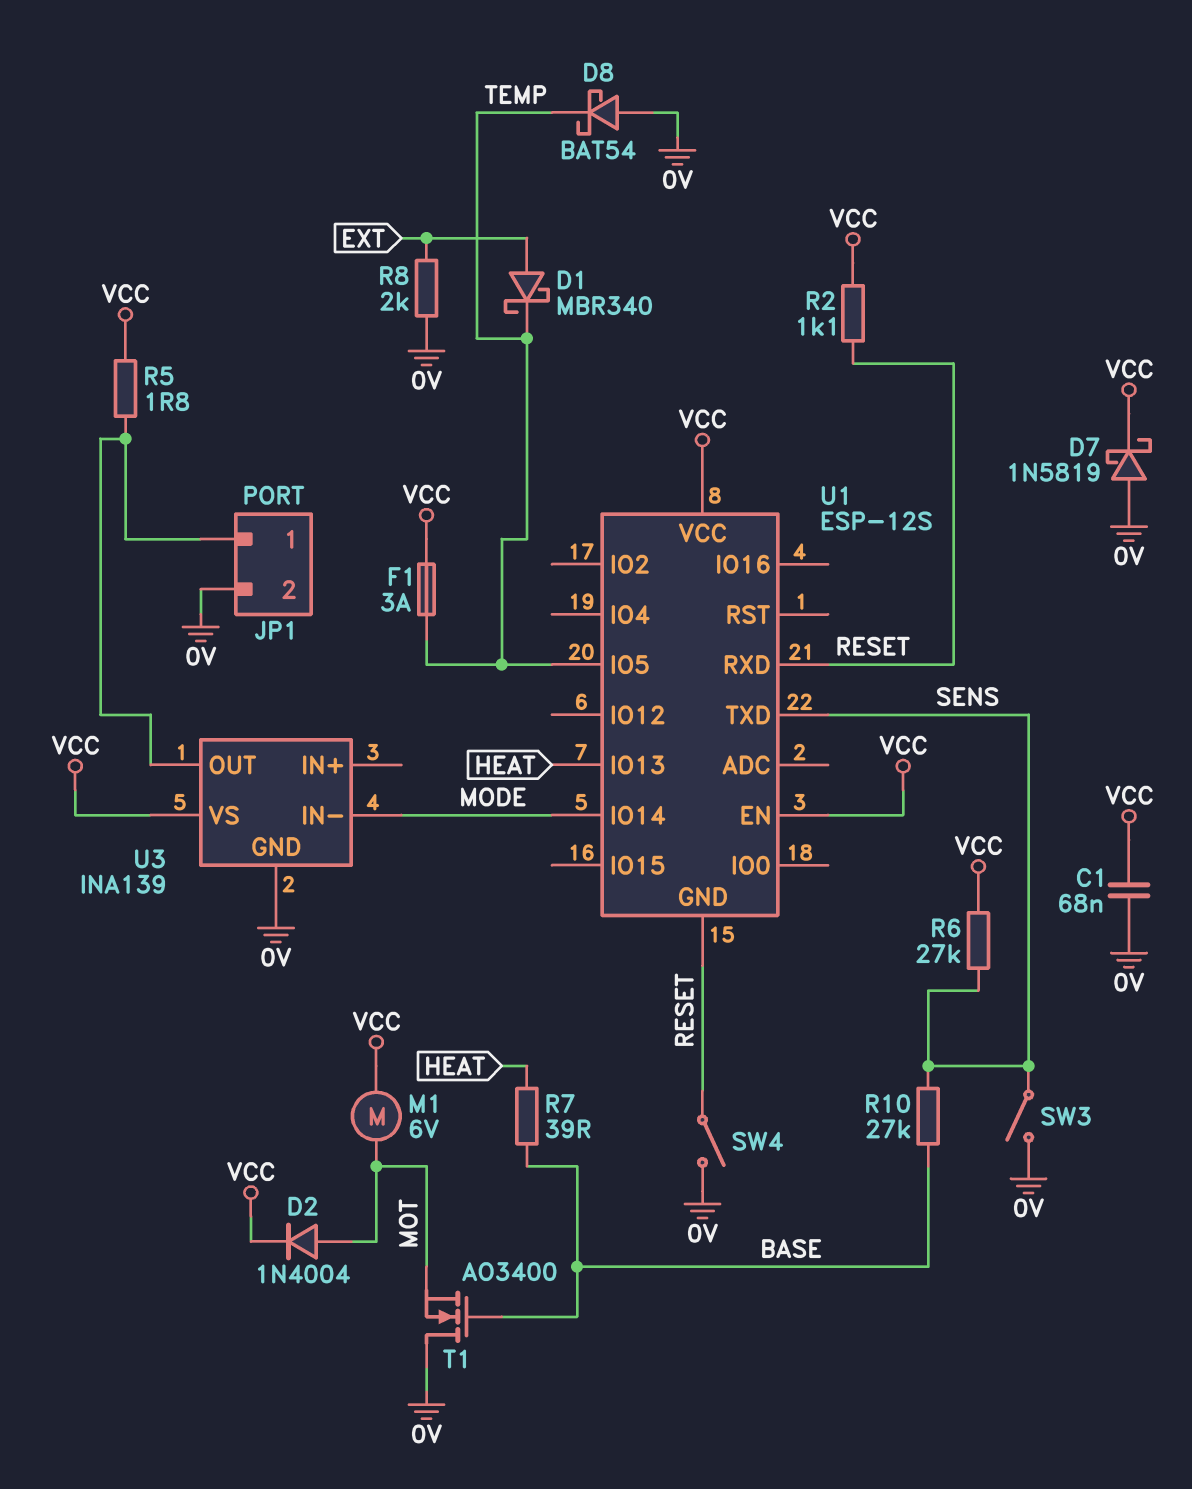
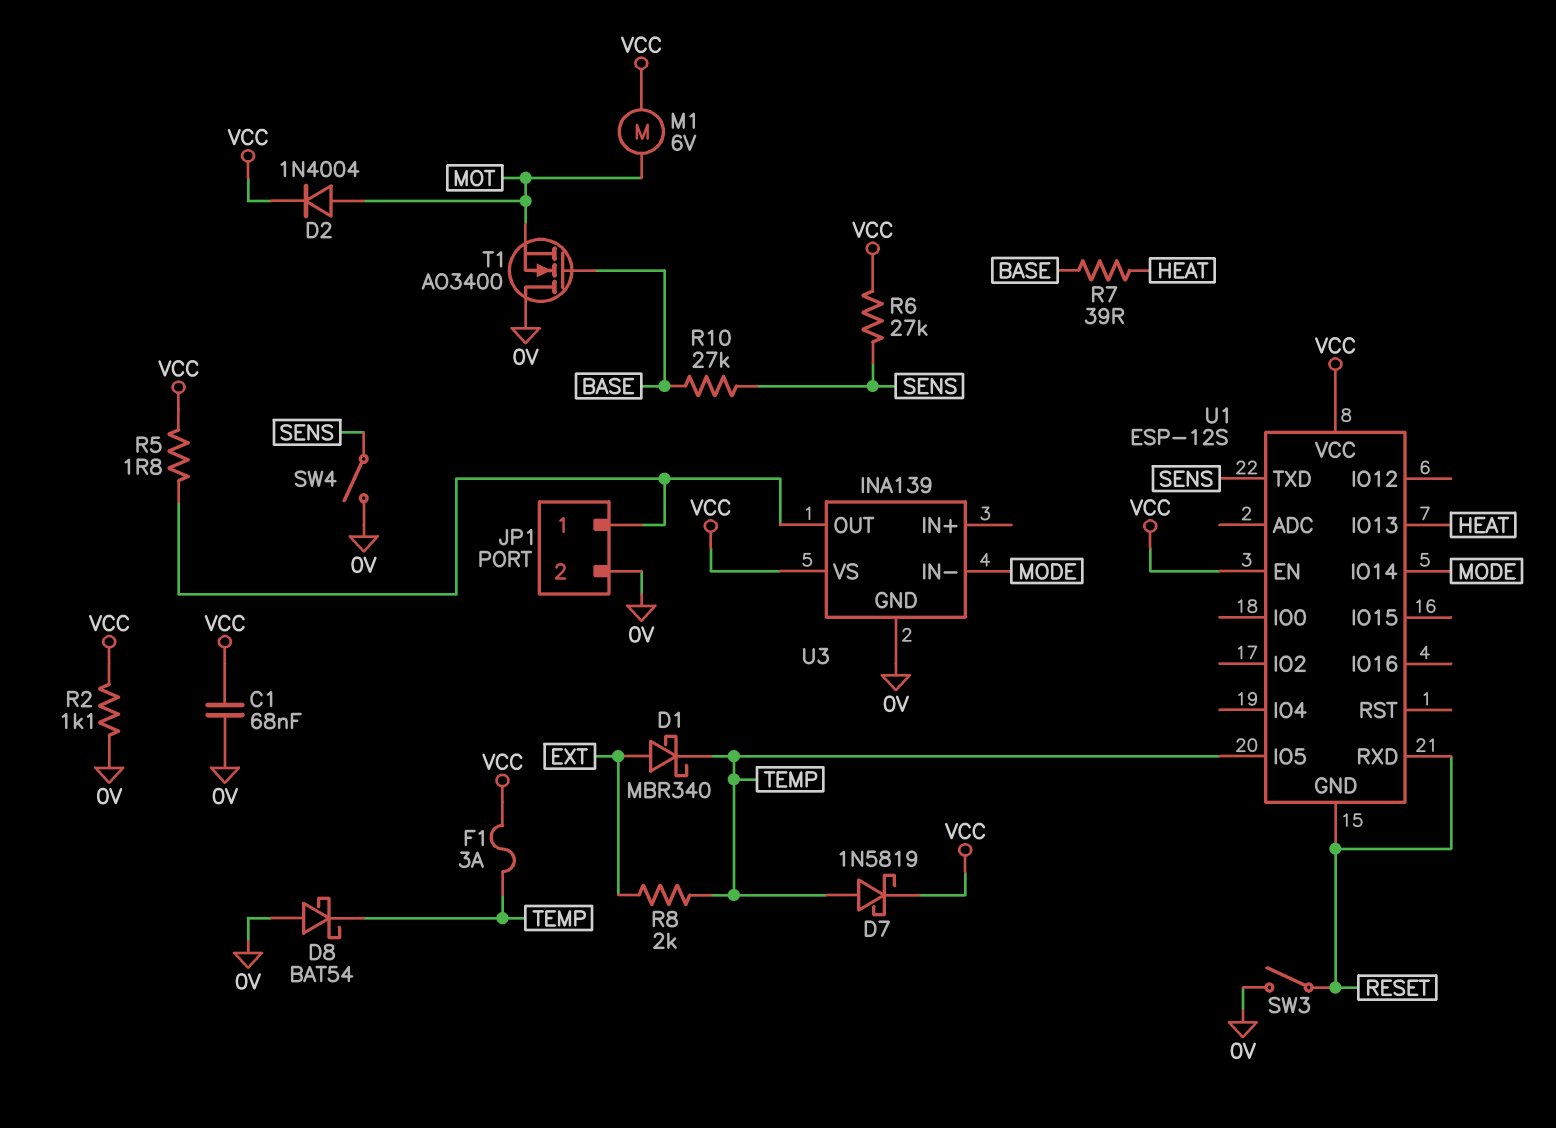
D7: schottky 1N5819 (A 0V, K VCC) -> schottky 1N5819 (A TEMP, K VCC)
R2: 1.1k (RESET, VCC) -> 1.1k (0V, VCC)
R8: 2k (0V, EXT) -> 2k (EXT, TEMP)
SW3: switch (0V, SENS) -> switch (0V, RESET)
SW4: switch (0V, RESET) -> switch (0V, SENS)

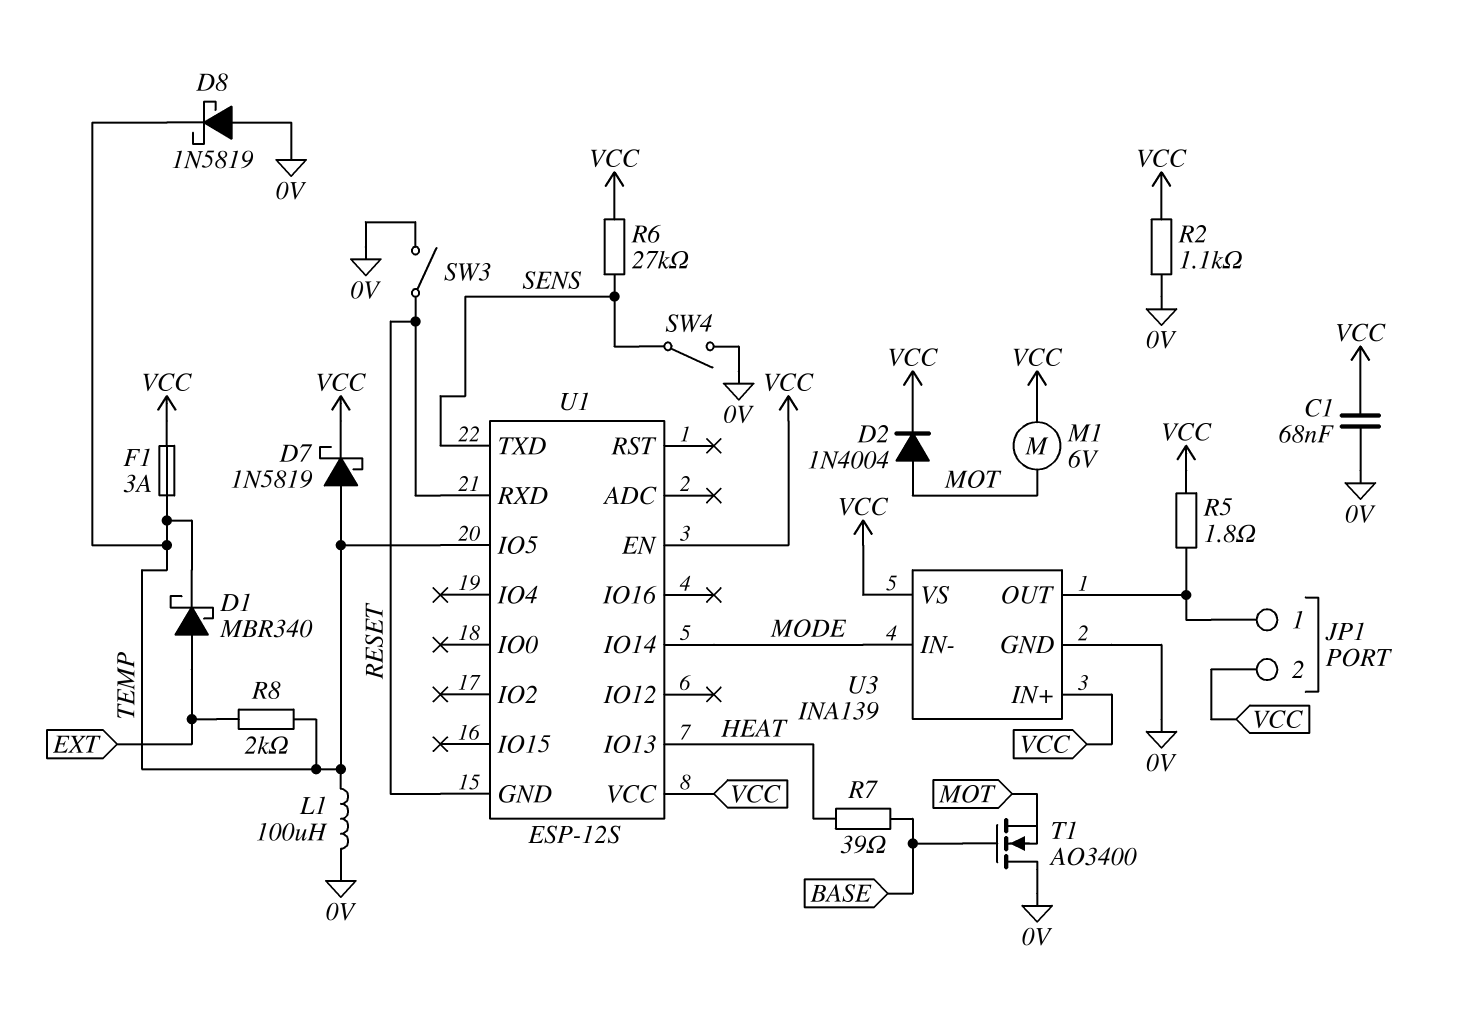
D8: schottky BAT54 (A 0V, K TEMP) -> schottky 1N5819 (A 0V, K TEMP)
JP1 pin 2: 0V -> VCC
L1: none -> 100uH (0V, TEMP)
R10: 27k (BASE, SENS) -> none
U3 pin IN+: none -> VCC

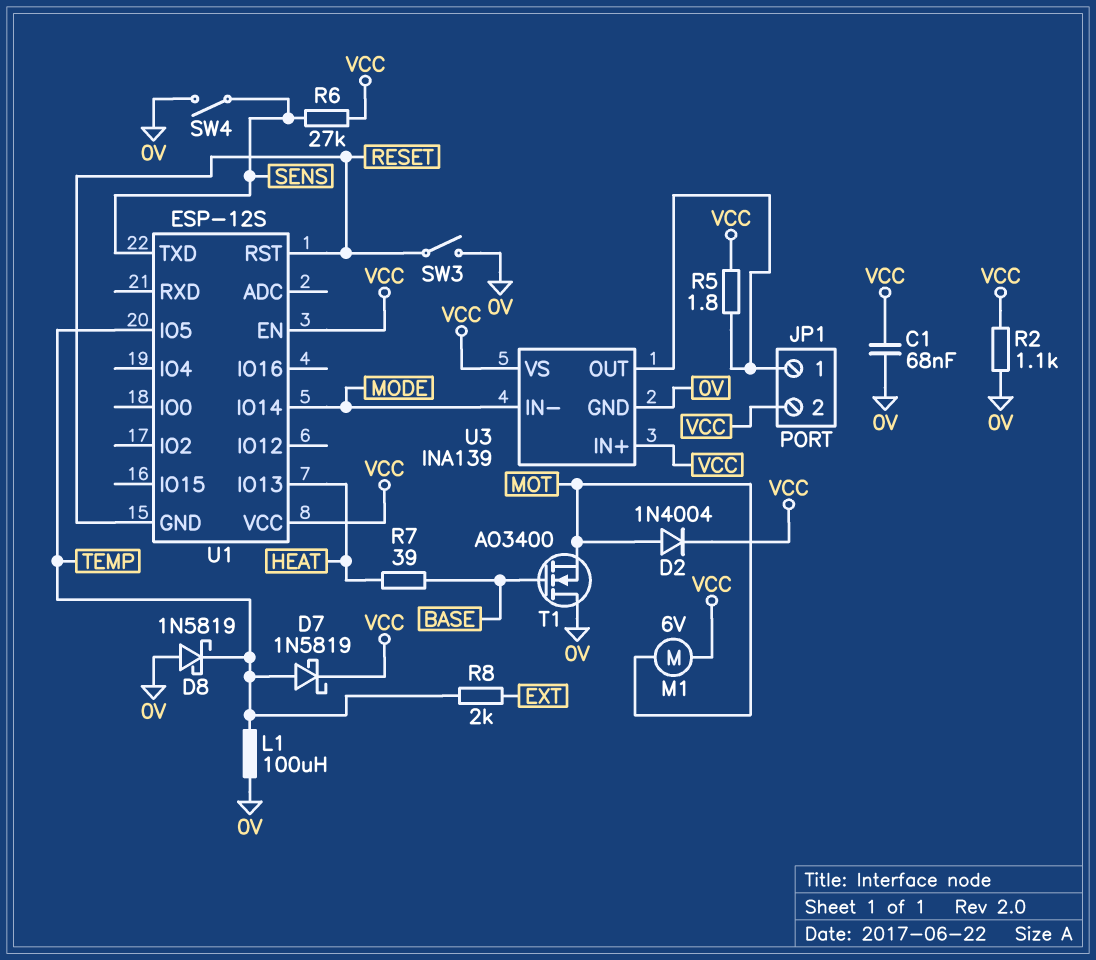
D1: schottky MBR340 (A EXT, K TEMP) -> none
F1: 3A (TEMP, VCC) -> none
U1 pin RST: none -> RESET
U1 pin RXD: RESET -> none

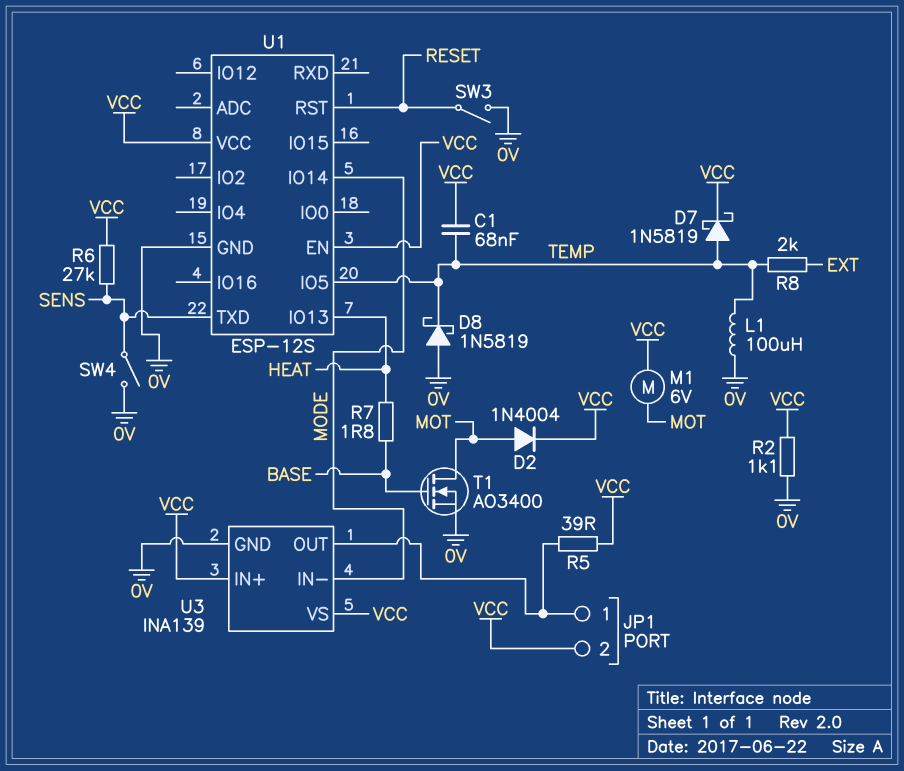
C1: 68nF (0V, VCC) -> 68nF (TEMP, VCC)
R5: 1.8 (JP1/1, VCC) -> 39 (JP1/1, VCC)
R7: 39 (BASE, HEAT) -> 1.8 (BASE, HEAT)
T1: NMOS AO3400 (G BASE, D 0V, S MOT) -> NMOS AO3400 (G BASE, D MOT, S 0V)
U1 pin GND: RESET -> 0V

